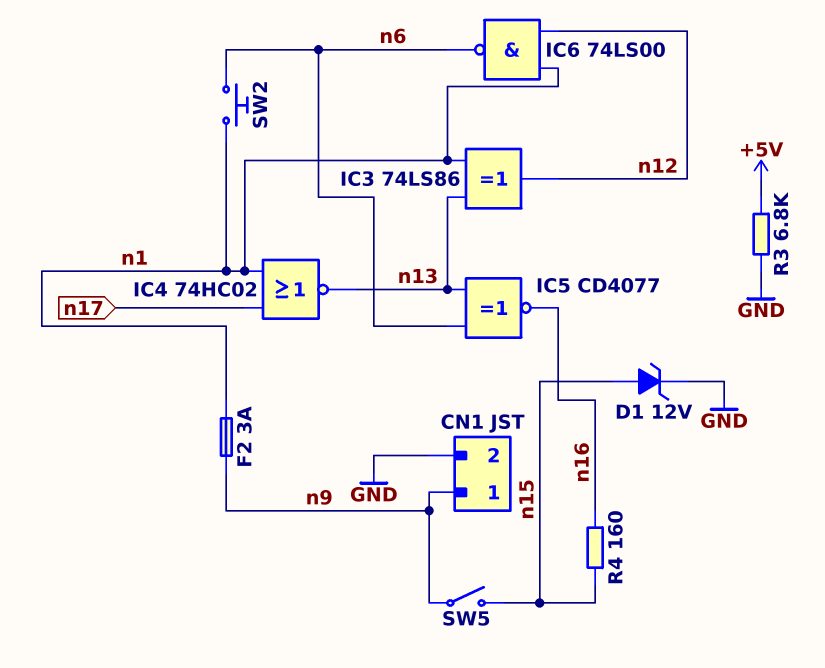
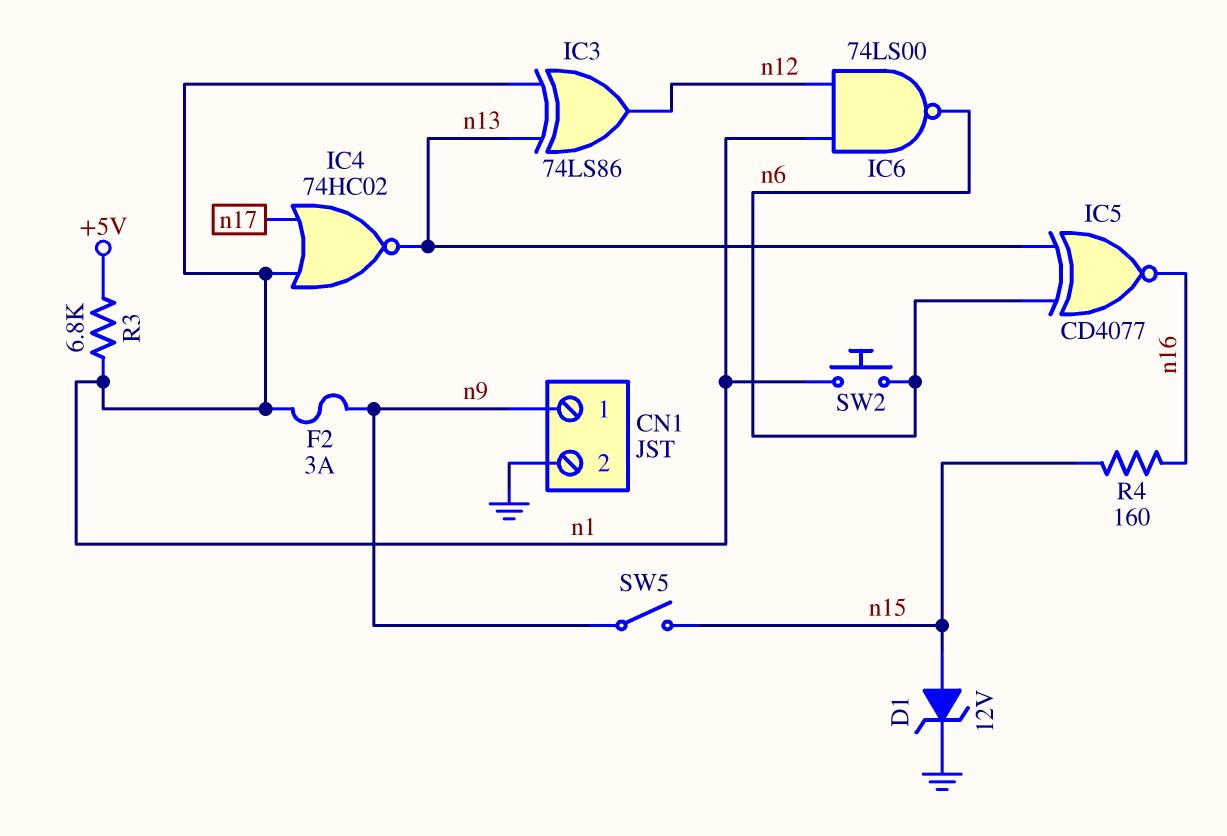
R3: 6.8k (+5V, GND) -> 6.8k (+5V, n1)

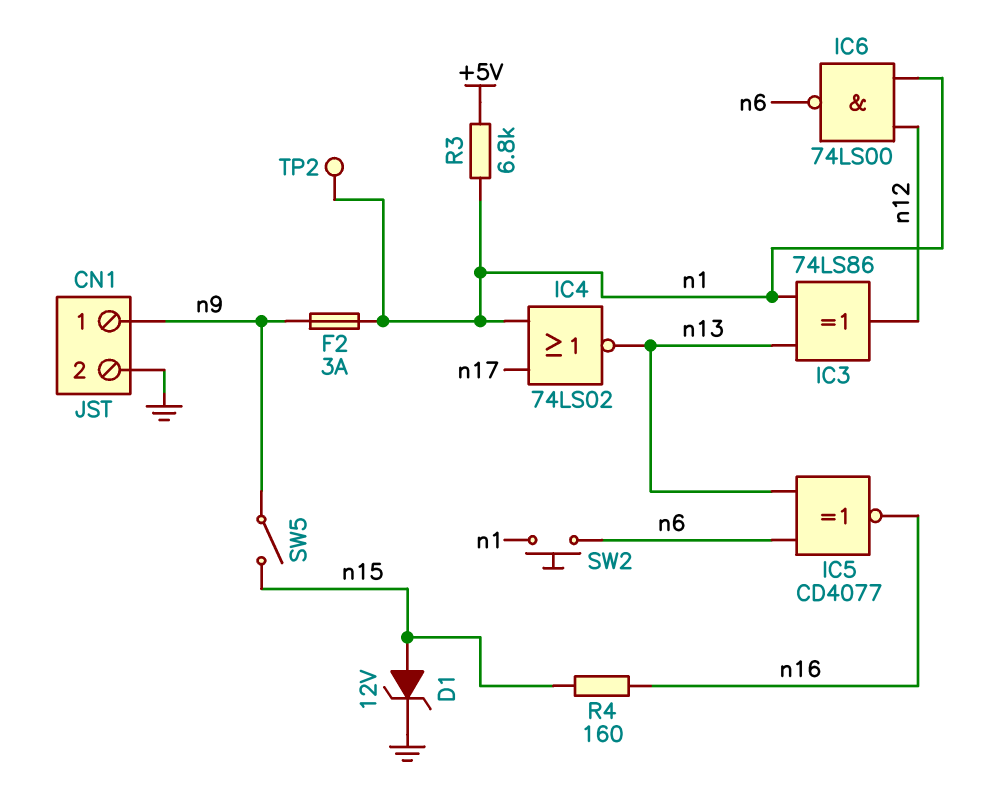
IC4: NOR 74HC02 (in n1, in n17, out n13) -> NOR 74LS02 (in n1, in n17, out n13)
TP2: none -> test point (n1)

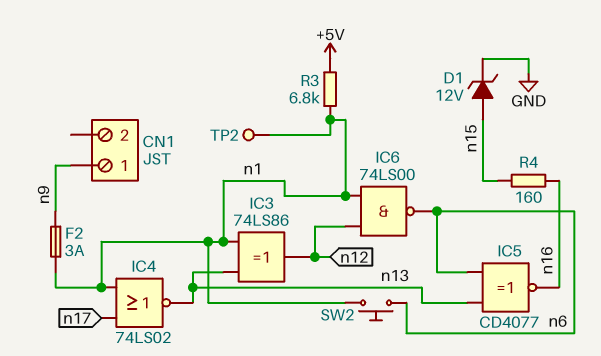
CN1 pin 2: GND -> none
SW5: switch (n9, n15) -> none

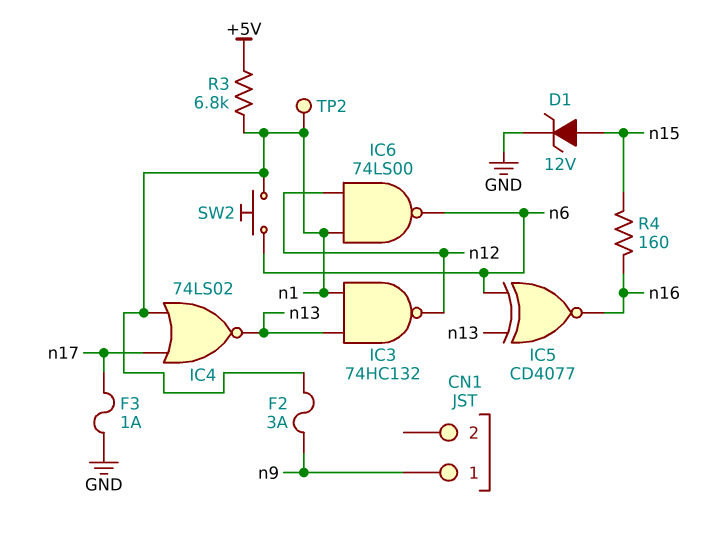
F3: none -> 1A (GND, n17)
IC3: XOR 74LS86 (in n1, in n13, out n12) -> NAND 74HC132 (in n1, in n13, out n12)

